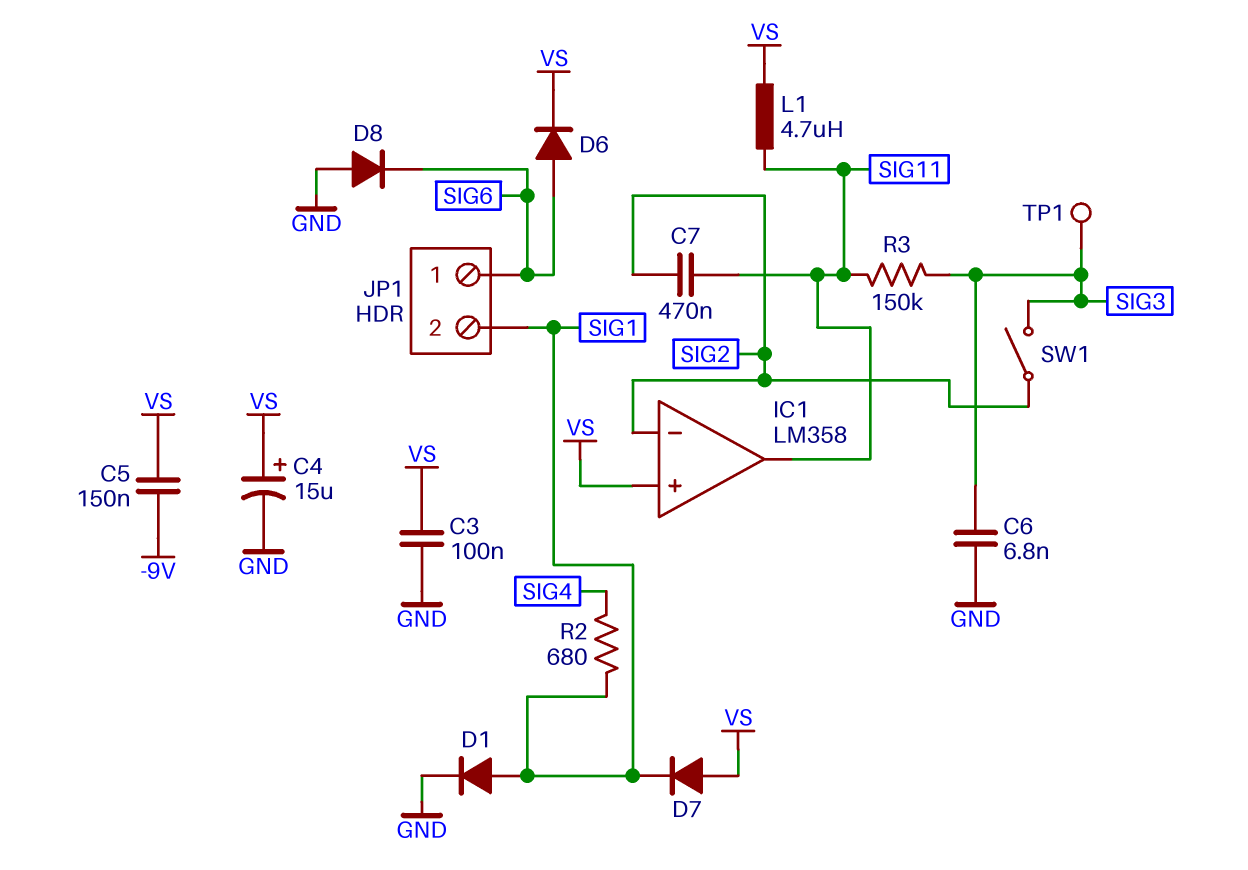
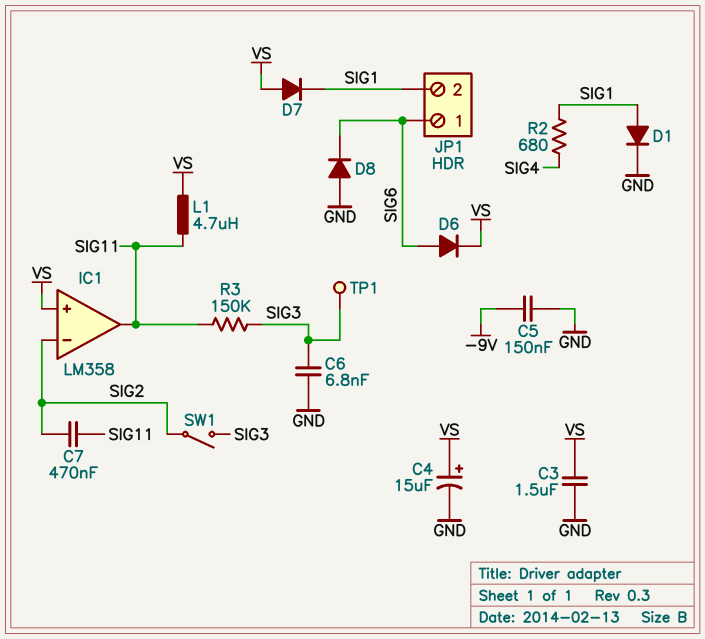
C3: 100nF (GND, VS) -> 1.5uF (GND, VS)
C5: 150nF (-9V, VS) -> 150nF (-9V, GND)

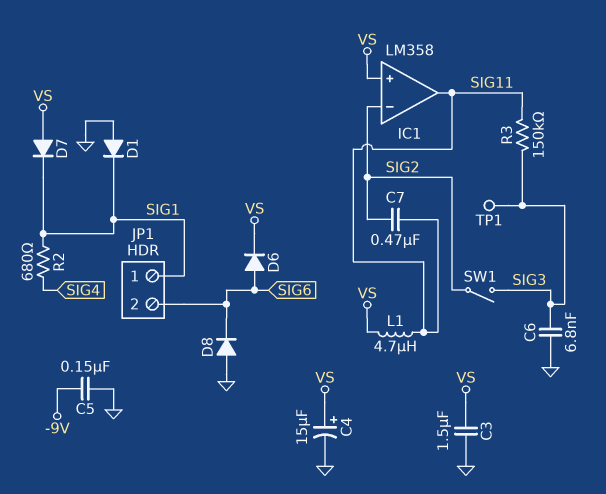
D1: diode (A SIG1, K GND) -> diode (A GND, K SIG1)
JP1 pin 1: SIG6 -> SIG1
JP1 pin 2: SIG1 -> SIG6

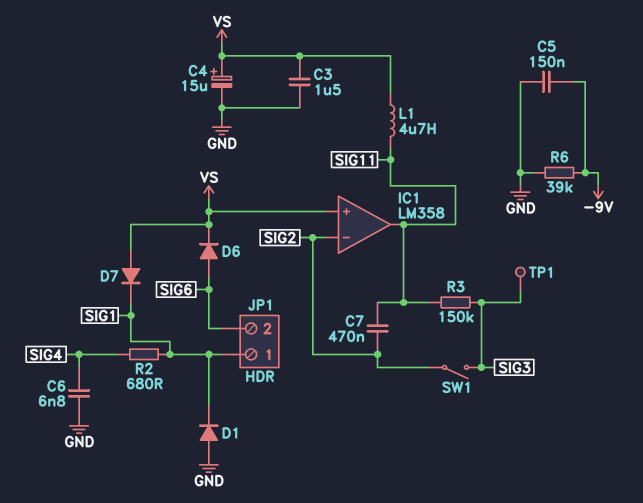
C6: 6.8nF (GND, SIG3) -> 6.8nF (GND, SIG4)
D8: diode (A GND, K SIG6) -> none
R6: none -> 39k (-9V, GND)

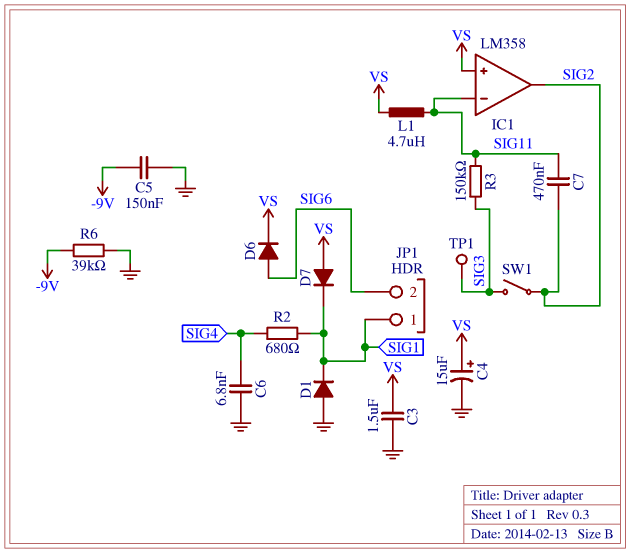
IC1 pin in-: SIG2 -> SIG11
IC1 pin out: SIG11 -> SIG2

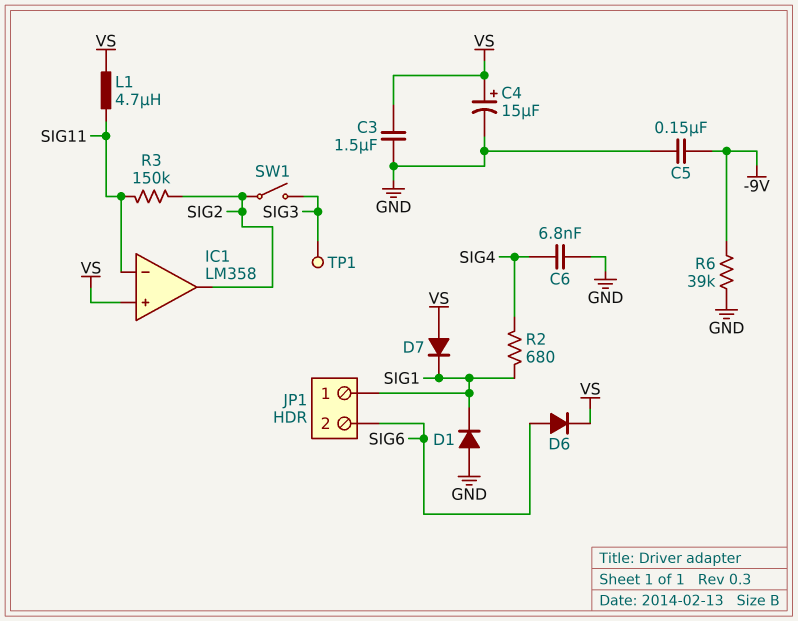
C7: 470nF (SIG2, SIG11) -> none
R3: 150k (SIG3, SIG11) -> 150k (SIG2, SIG11)

